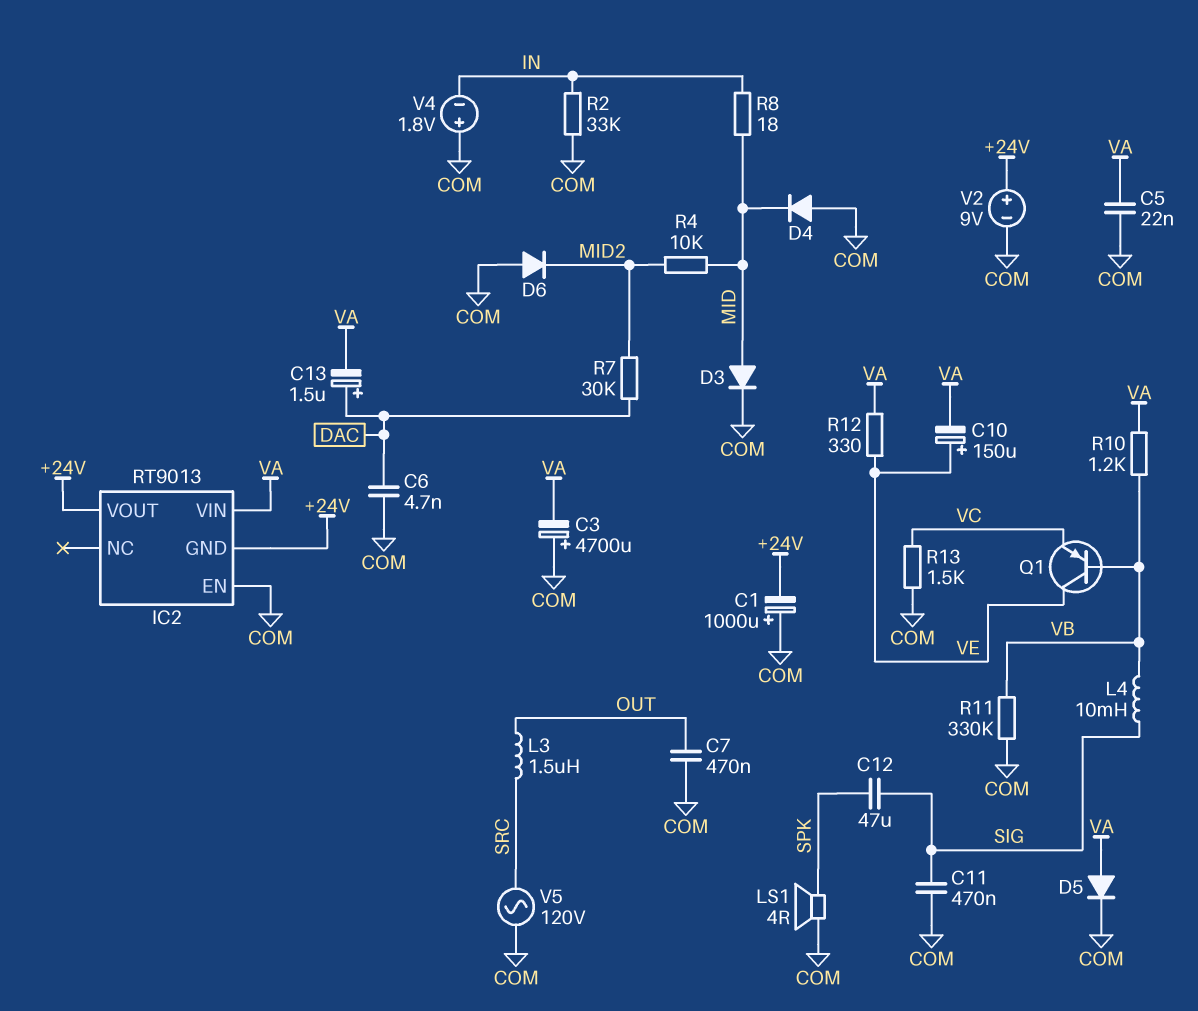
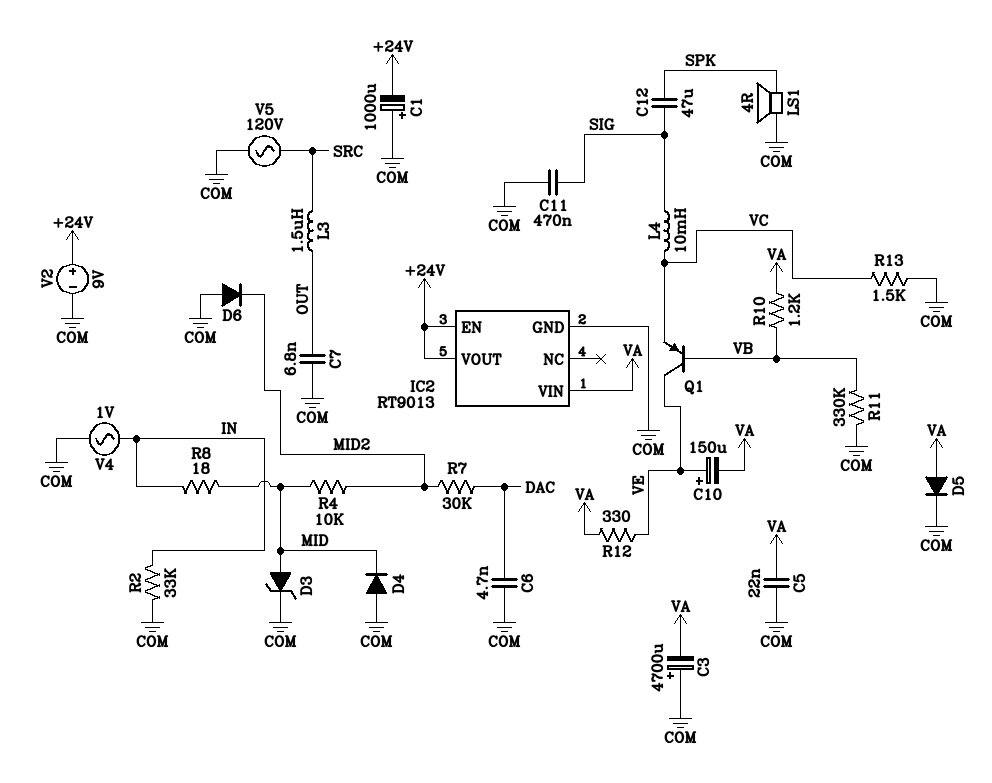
C7: 470nF (COM, OUT) -> 6.8nF (COM, OUT)
C13: 1.5uF (plus DAC, minus VA) -> none
D3: diode (A MID, K COM) -> zener (A MID, K COM)
IC2 pin EN: COM -> +24V
IC2 pin GND: +24V -> COM
L4: 10mH (SIG, VB) -> 10mH (SIG, VC)
V4: 1.8V (plus COM, minus IN) -> AC 1V (COM, IN)

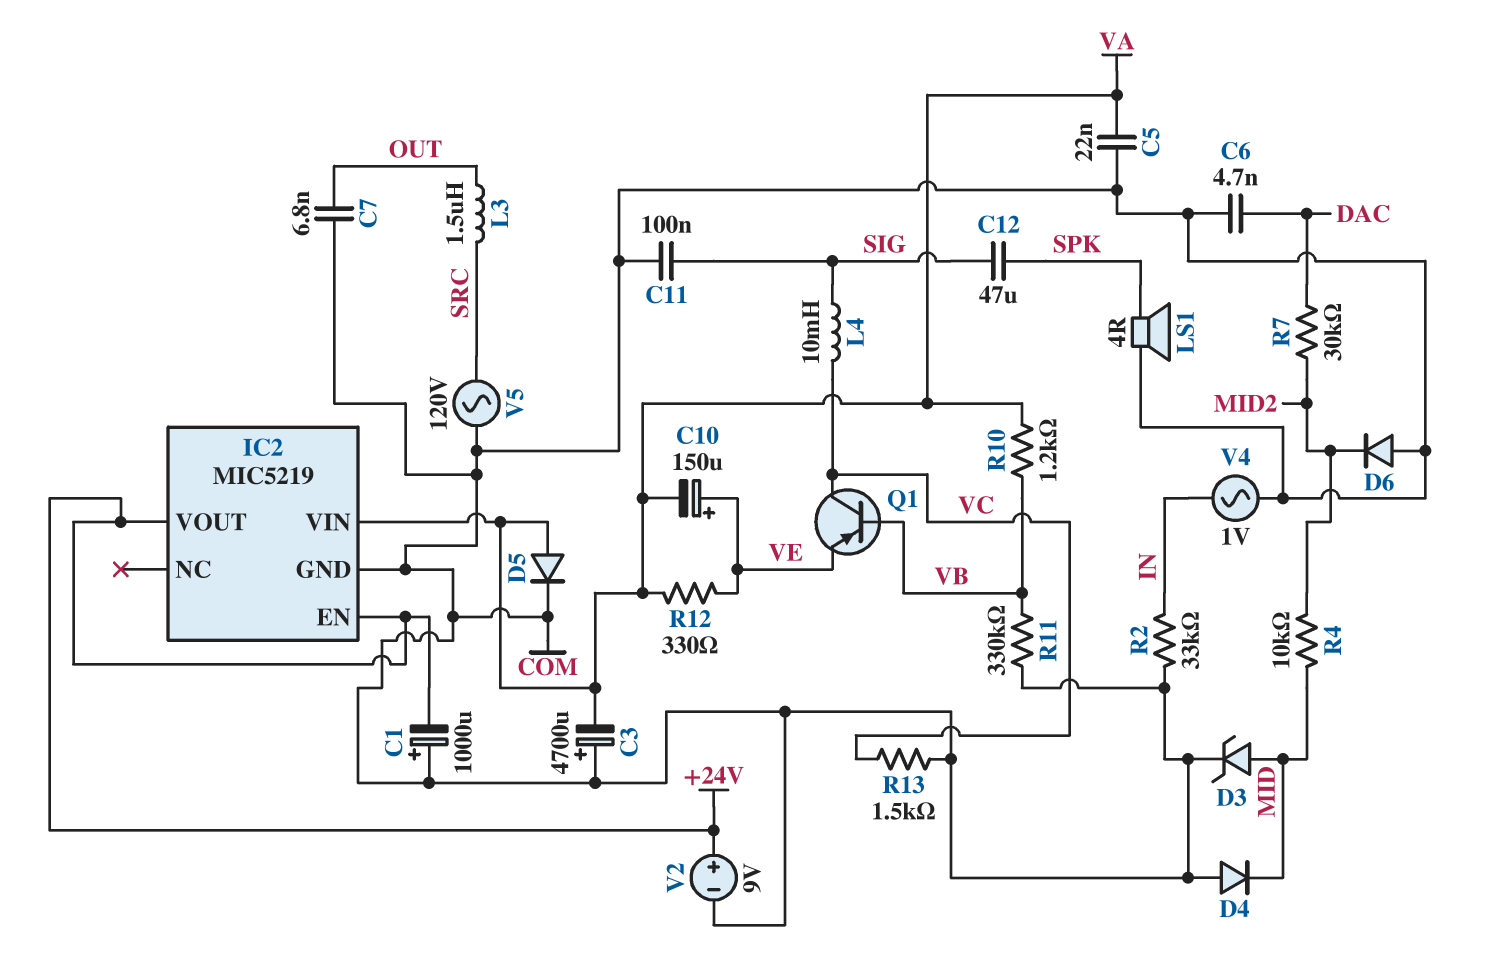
C11: 470nF (COM, SIG) -> 100nF (COM, SIG)
IC2: RT9013 -> MIC5219
Q1: PNP (B VB, C VE, E VC) -> PNP (B VB, C VC, E VE)
R8: 18 (IN, MID) -> none

